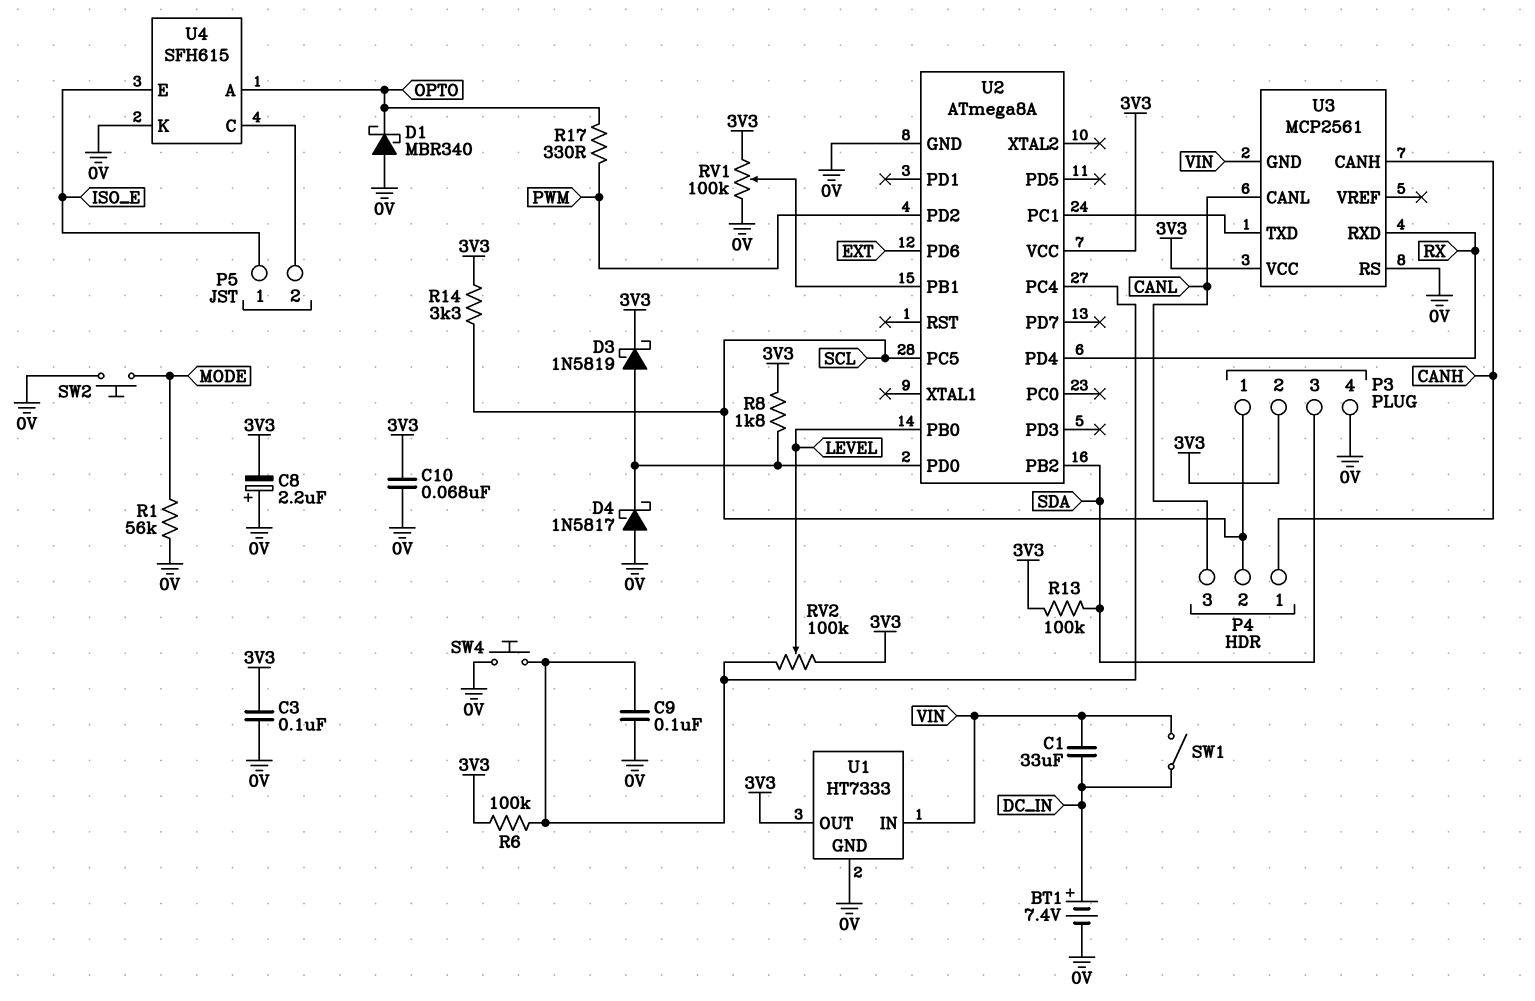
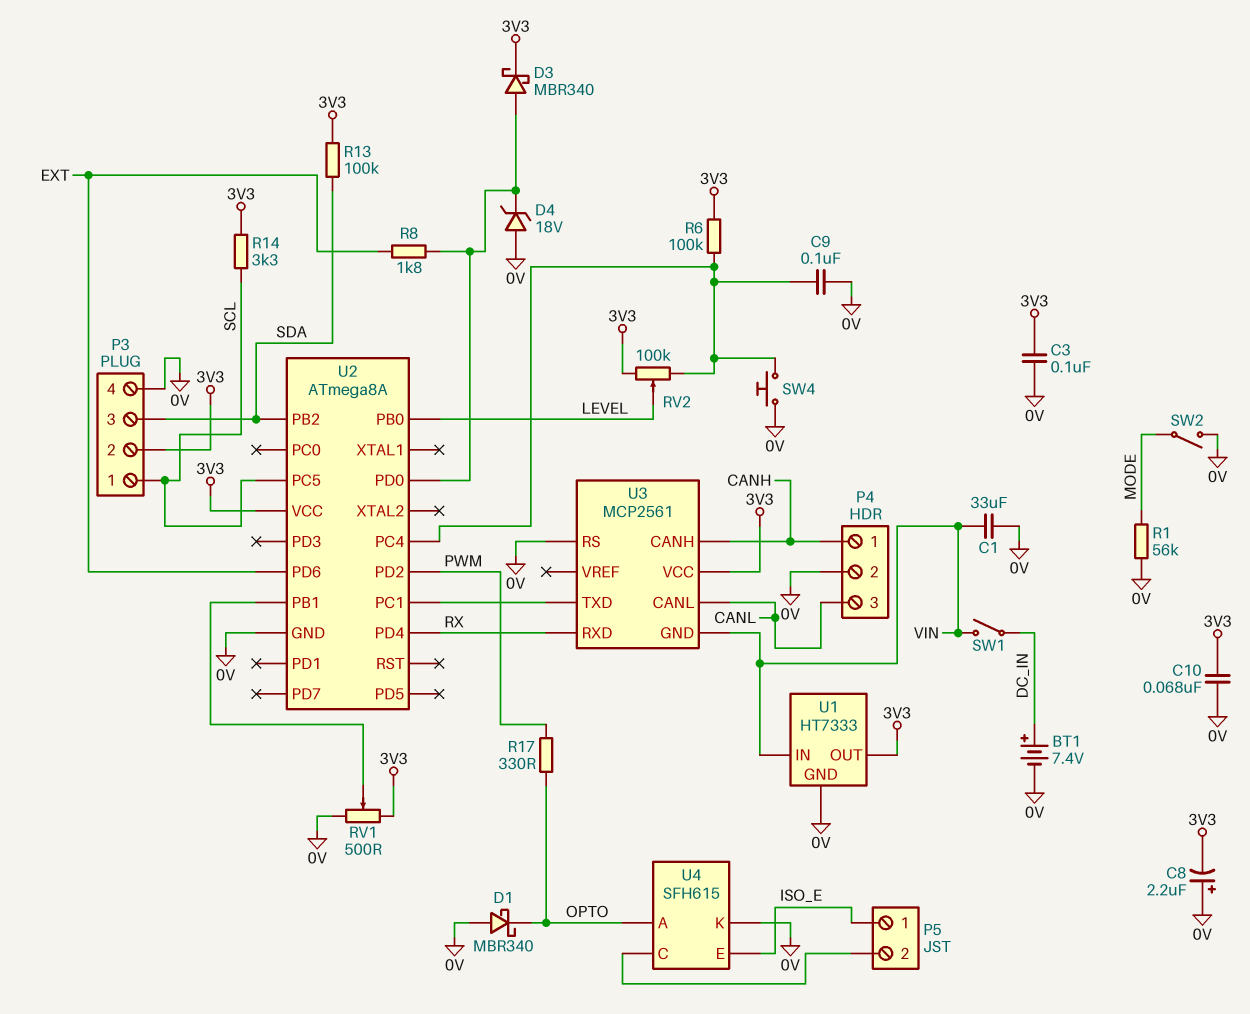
C1: 33uF (DC_IN, VIN) -> 33uF (0V, VIN)
D3: schottky 1N5819 (A U2/PD0, K 3V3) -> schottky MBR340 (A U2/PD0, K 3V3)
D4: schottky 1N5817 (A 0V, K U2/PD0) -> zener 18V (A 0V, K U2/PD0)
P4 pin 2: SCL -> 0V
R8: 1.8k (3V3, U2/PD0) -> 1.8k (EXT, U2/PD0)
RV1: 100k (0V, 3V3, wiper U2/PB1) -> 500 (0V, 3V3, wiper U2/PB1)
SW2: button (0V, MODE) -> switch (0V, MODE)

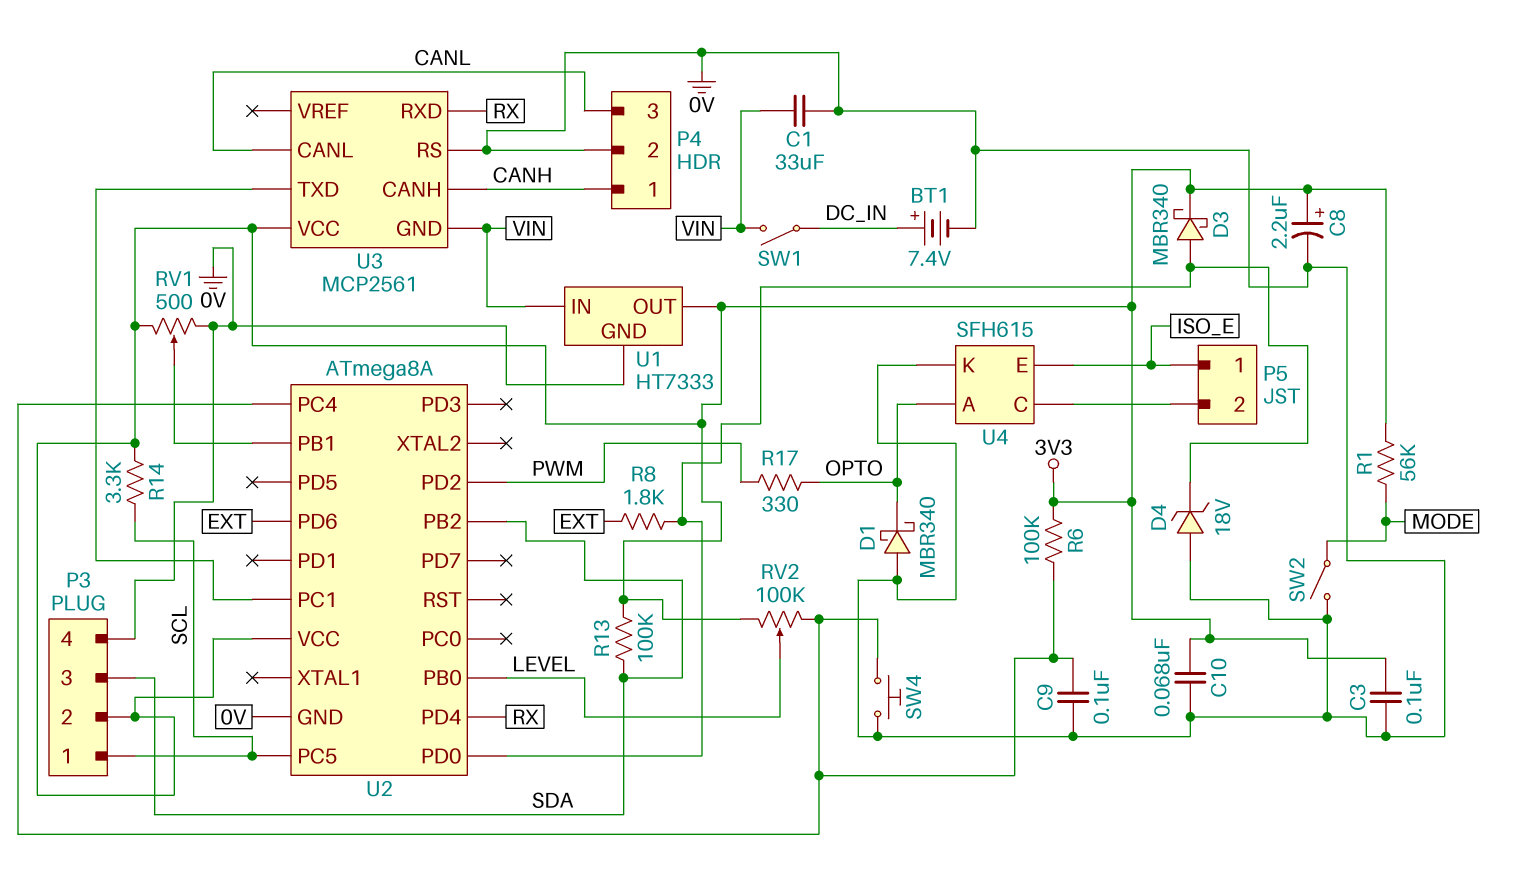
C8: 2.2uF (plus 0V, minus 3V3) -> 2.2uF (plus 3V3, minus 0V)
R1: 56k (0V, MODE) -> 56k (3V3, MODE)

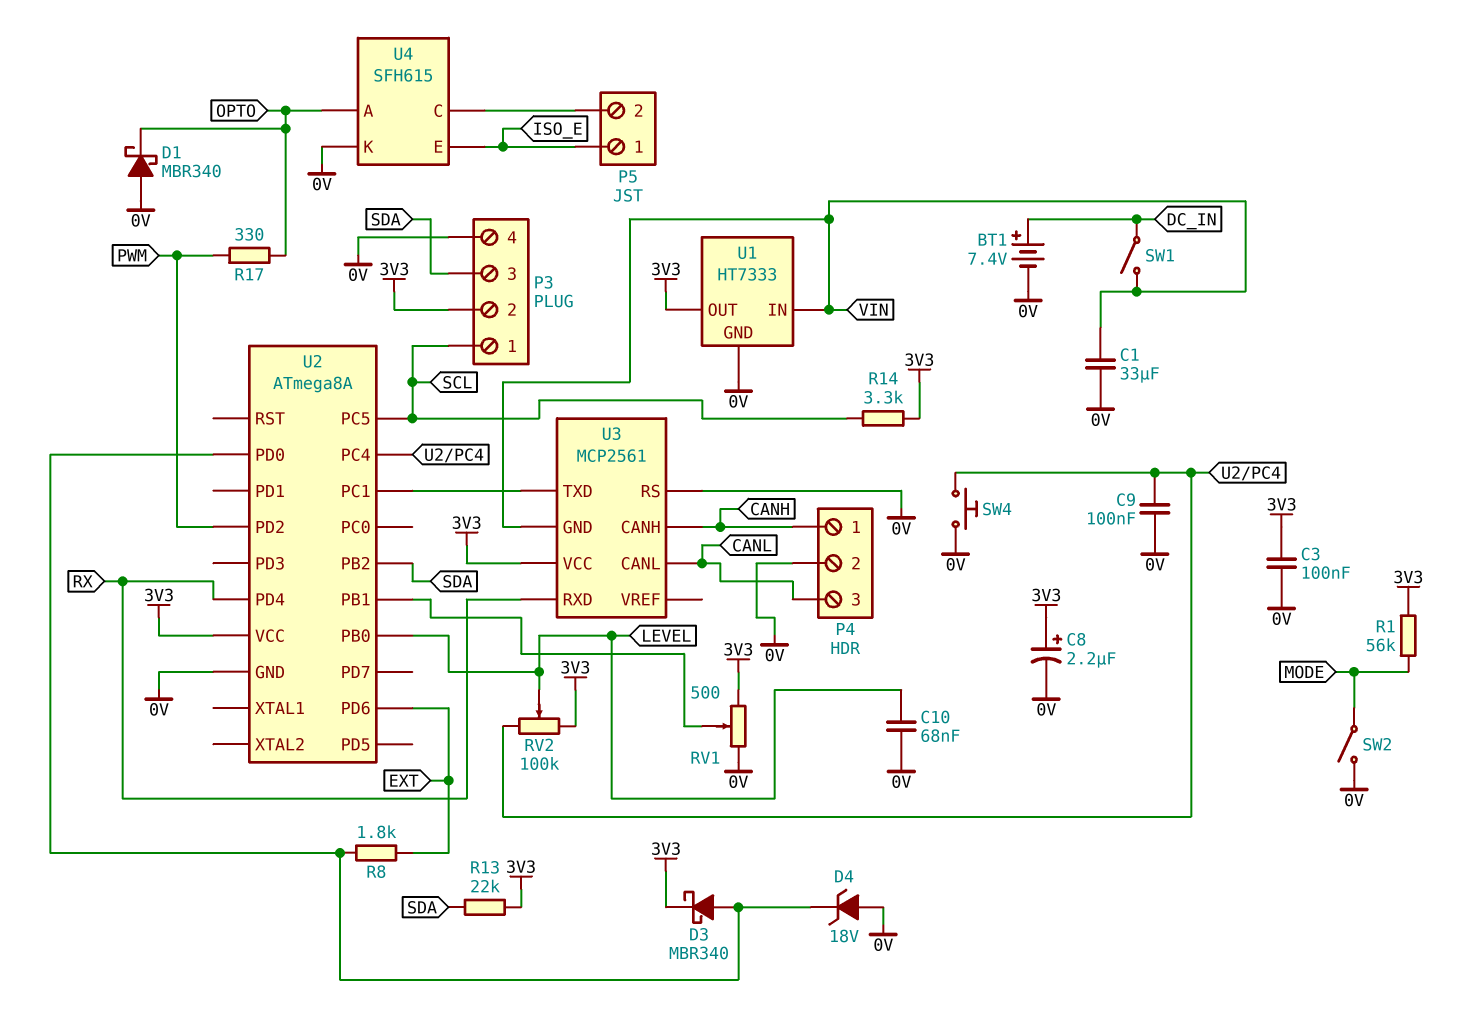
C10: 68nF (0V, 3V3) -> 68nF (0V, LEVEL)
R6: 100k (3V3, U2/PC4) -> none
R13: 100k (3V3, SDA) -> 22k (3V3, SDA)

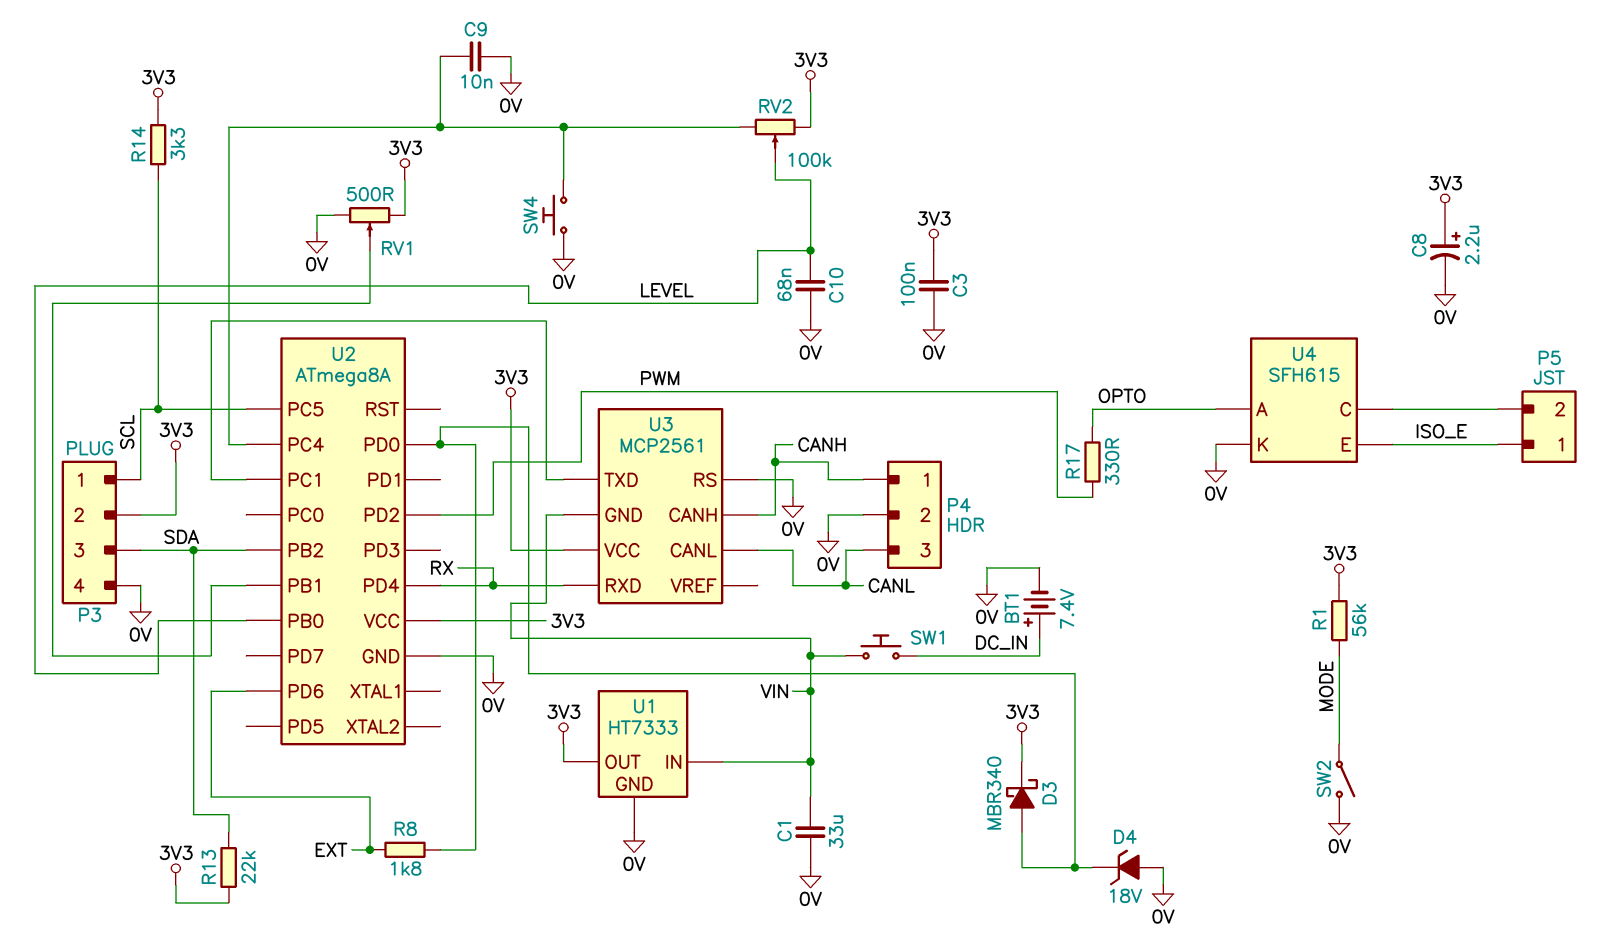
C9: 100nF (0V, U2/PC4) -> 10nF (0V, U2/PC4)
D1: schottky MBR340 (A 0V, K OPTO) -> none
SW1: switch (DC_IN, VIN) -> button (DC_IN, VIN)

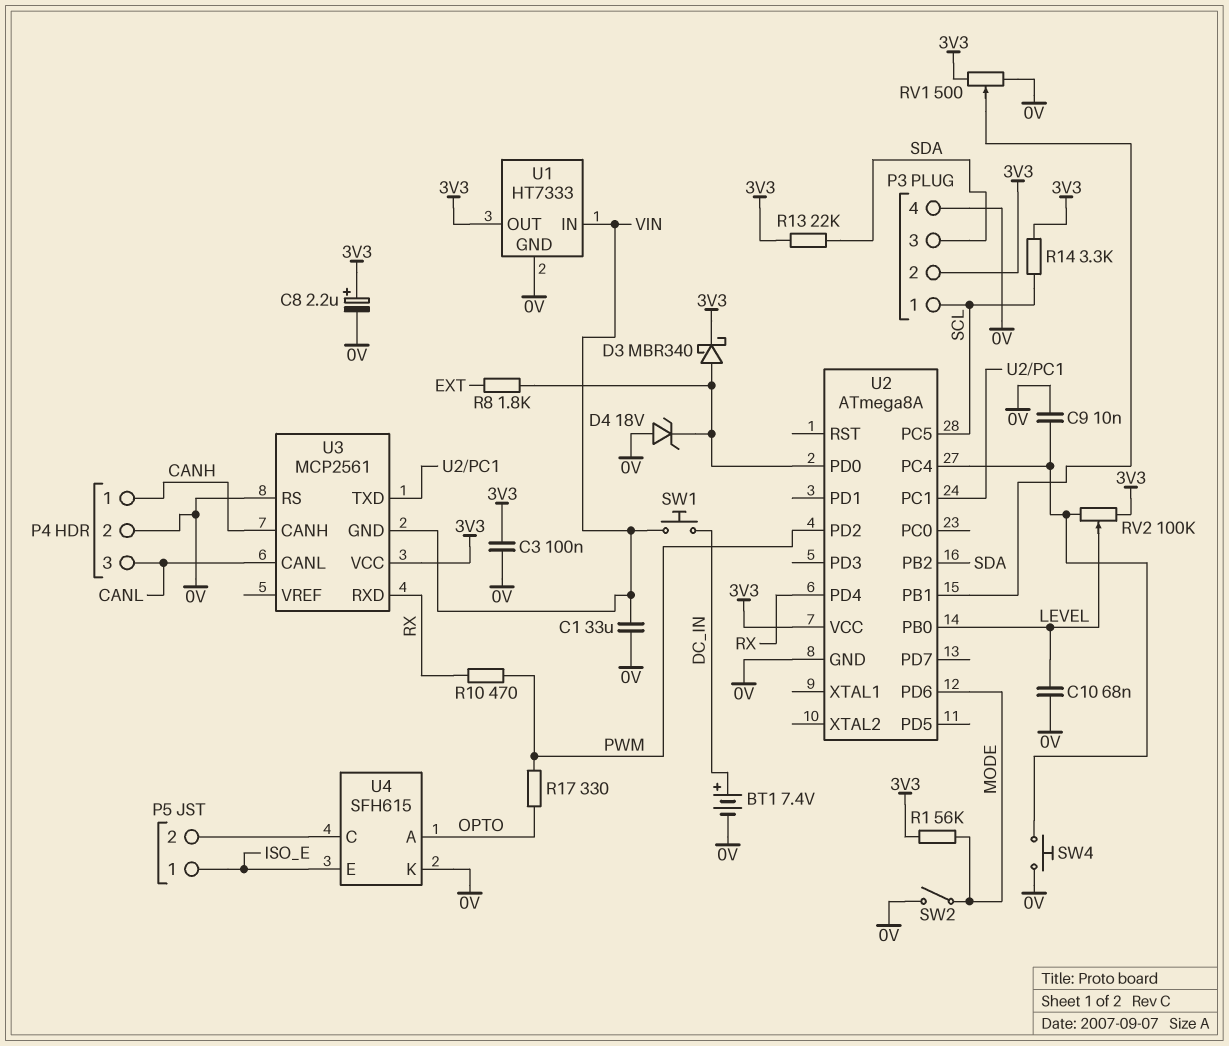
R10: none -> 470 (PWM, RX)
U2 pin PD6: EXT -> MODE

